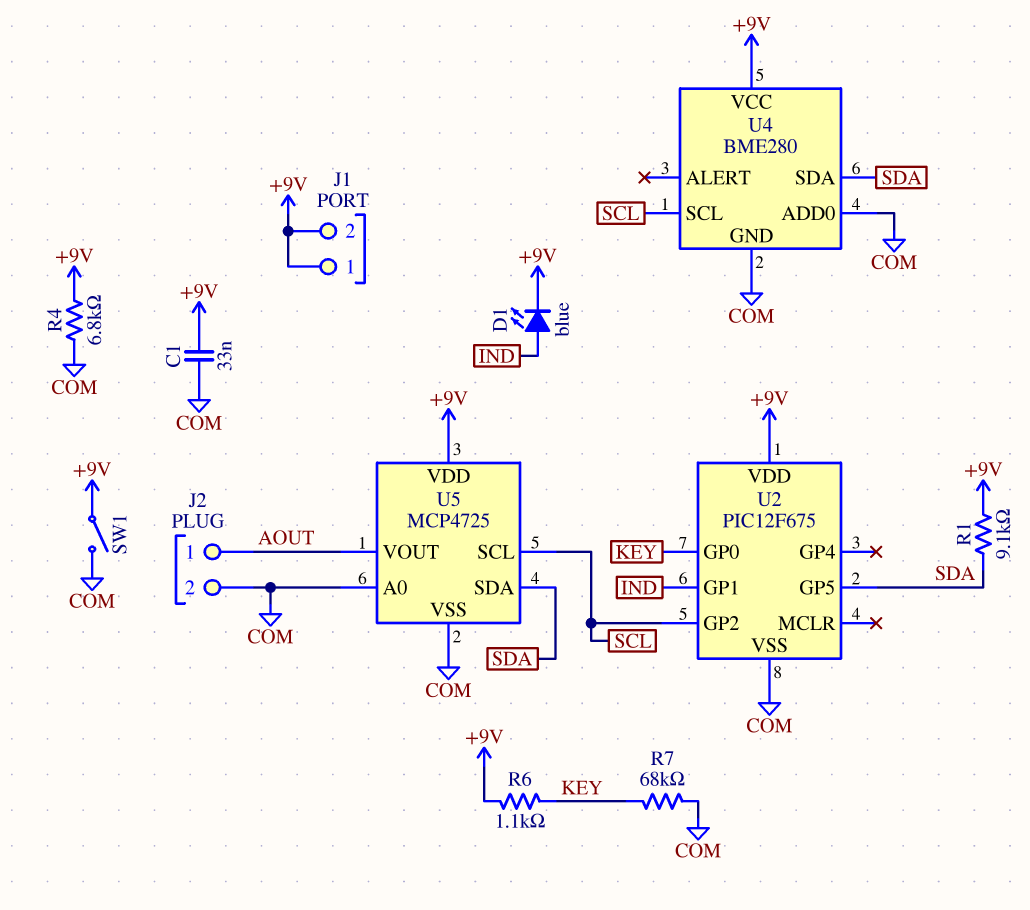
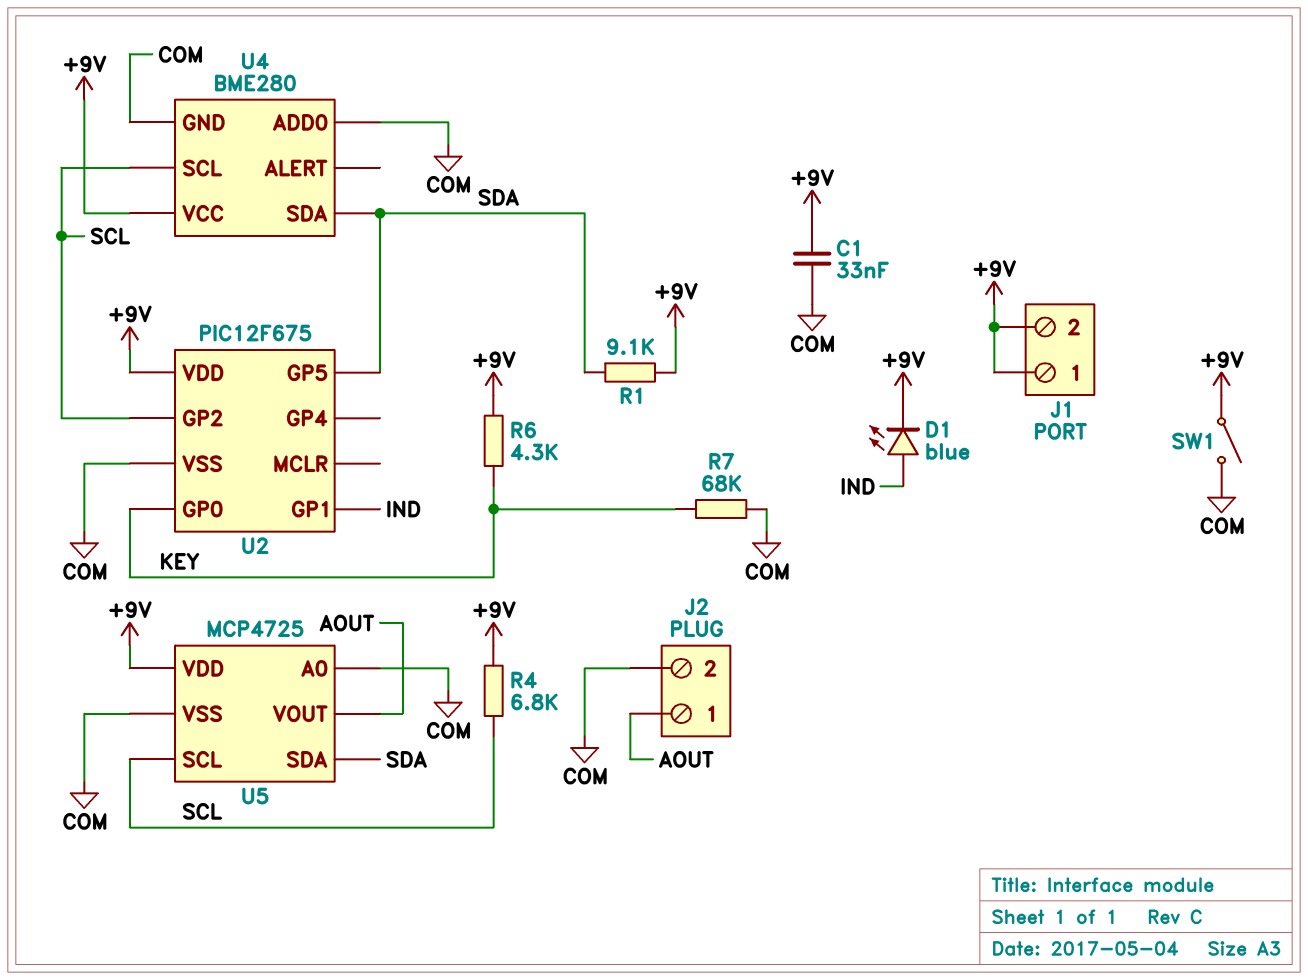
R4: 6.8k (+9V, COM) -> 6.8k (+9V, SCL)
R6: 1.1k (+9V, KEY) -> 4.3k (+9V, KEY)

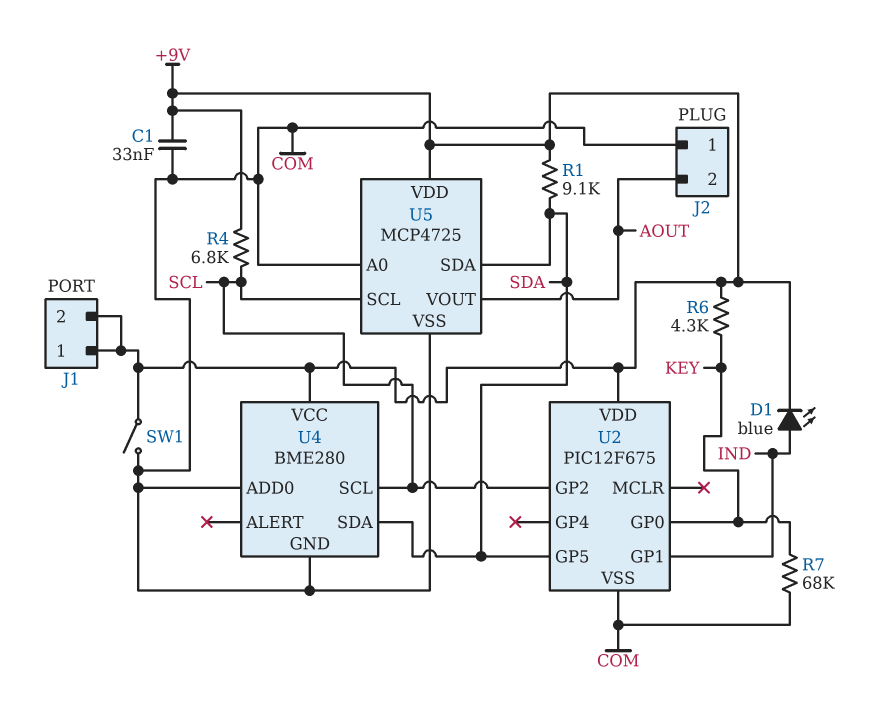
J2 pin 1: AOUT -> COM
J2 pin 2: COM -> AOUT

